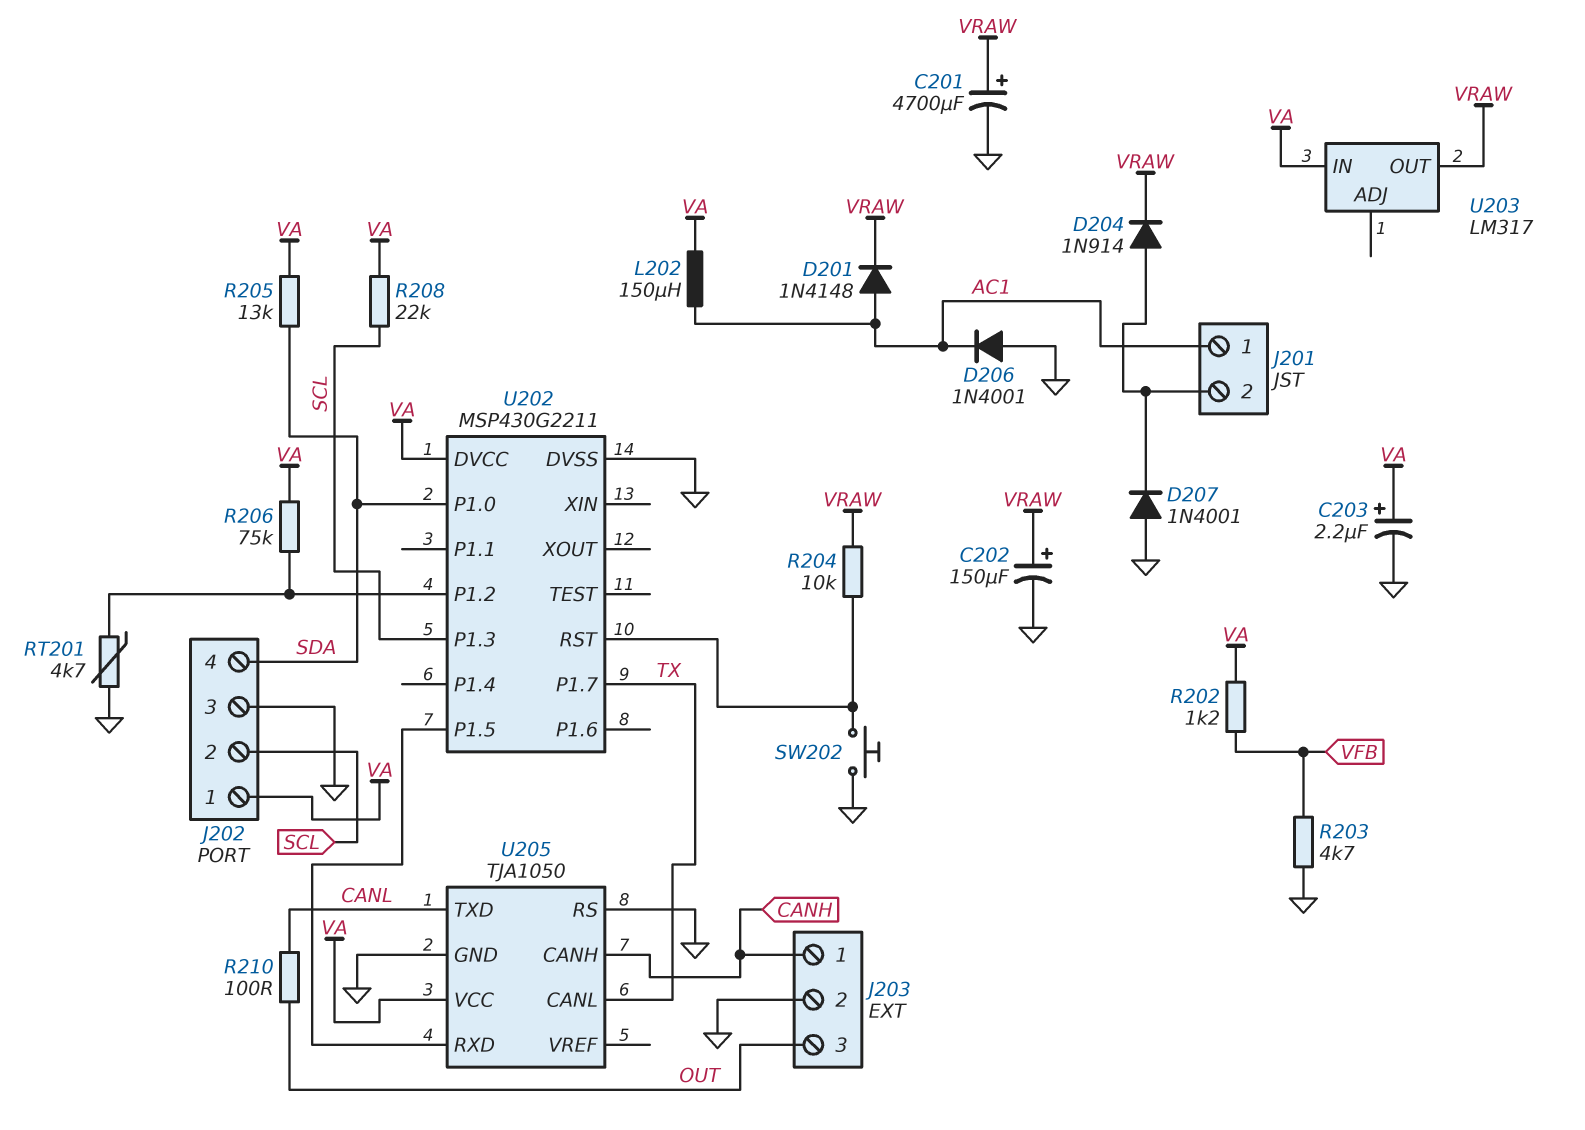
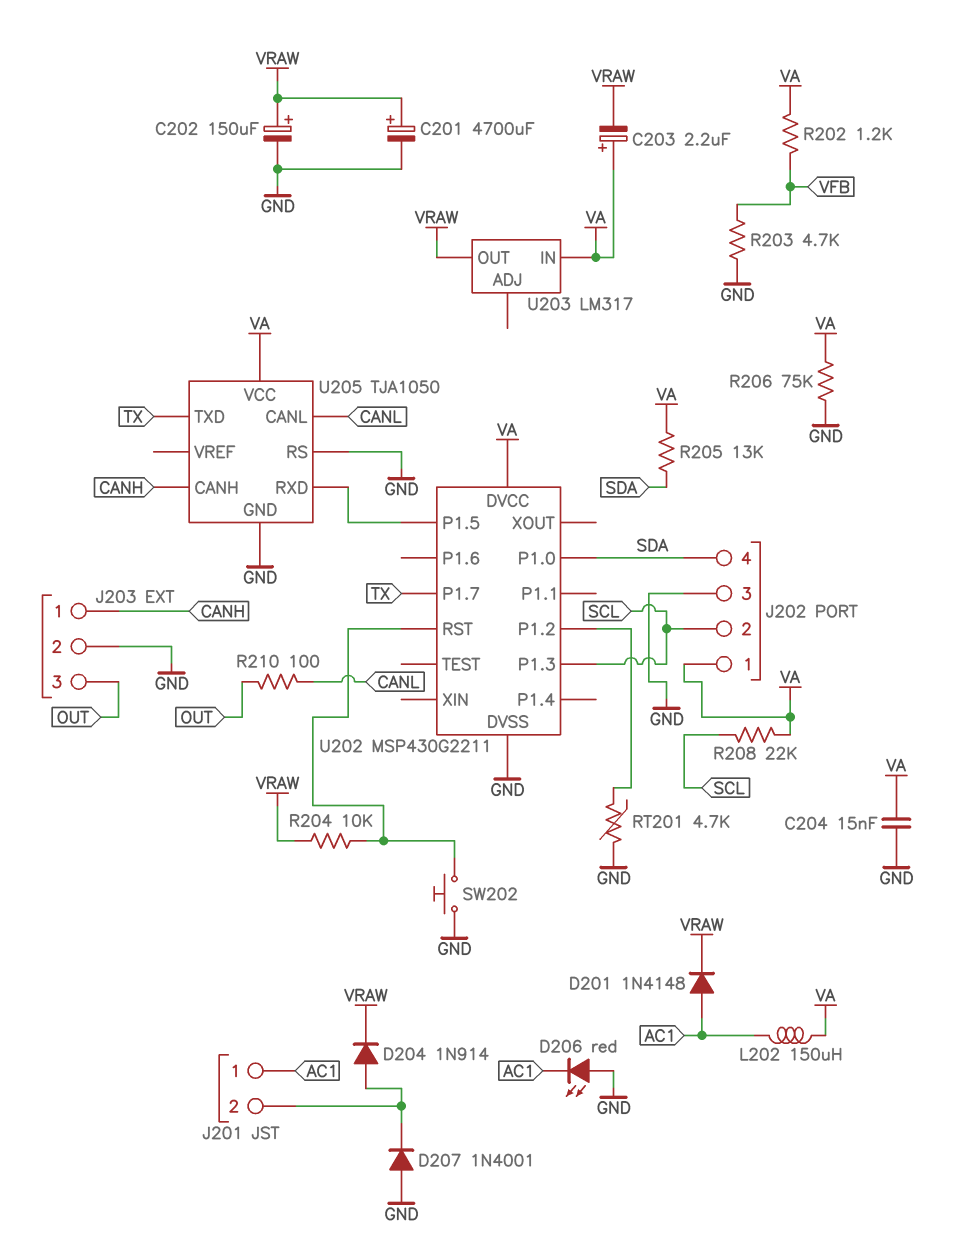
C203: 2.2uF (plus VA, minus GND) -> 2.2uF (plus VA, minus VRAW)
C204: none -> 15nF (GND, VA)
D206: diode 1N4001 (A GND, K AC1) -> LED red (A GND, K AC1)
R206: 75k (U202/P1.2, VA) -> 75k (GND, VA)
U205 pin CANL: TX -> CANL
U205 pin TXD: CANL -> TX

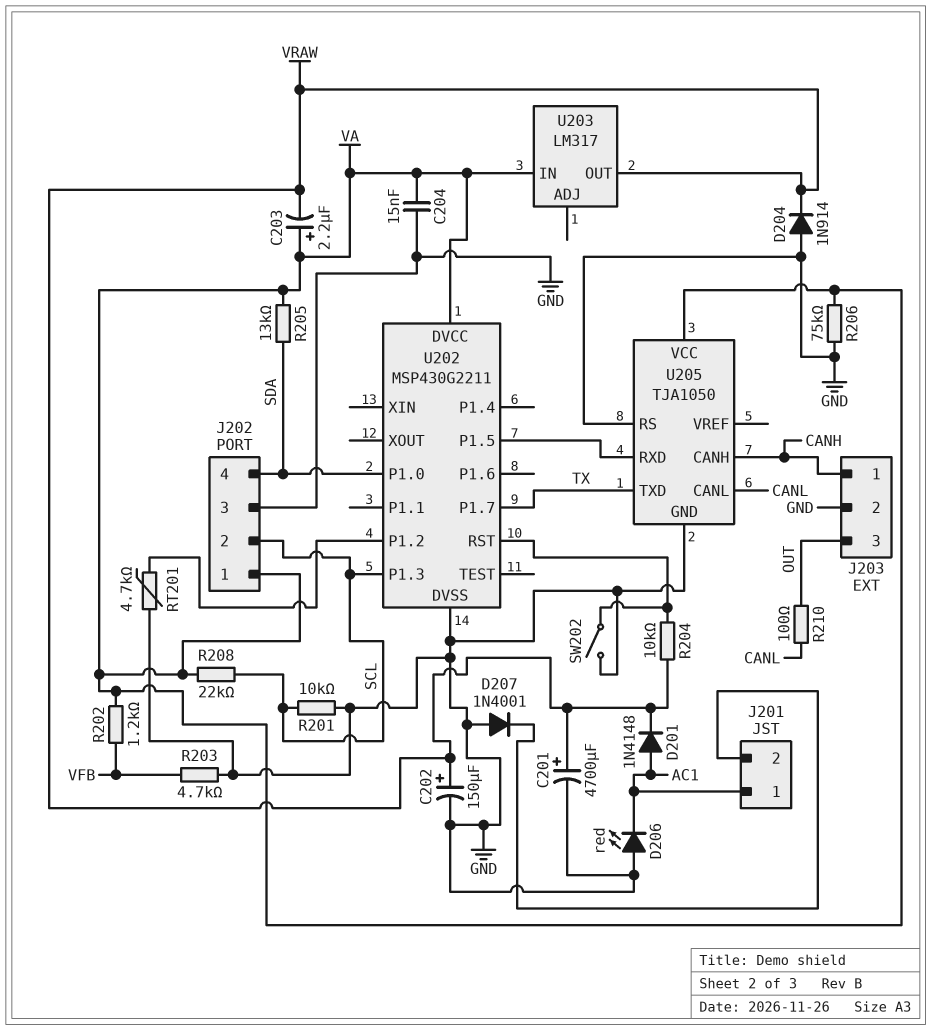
D204: diode 1N914 (A J201/2, K VRAW) -> diode 1N914 (A GND, K VRAW)
L202: 150uH (AC1, VA) -> none
R201: none -> 10k (GND, SCL)
SW202: button (GND, U202/RST) -> switch (GND, U202/RST)

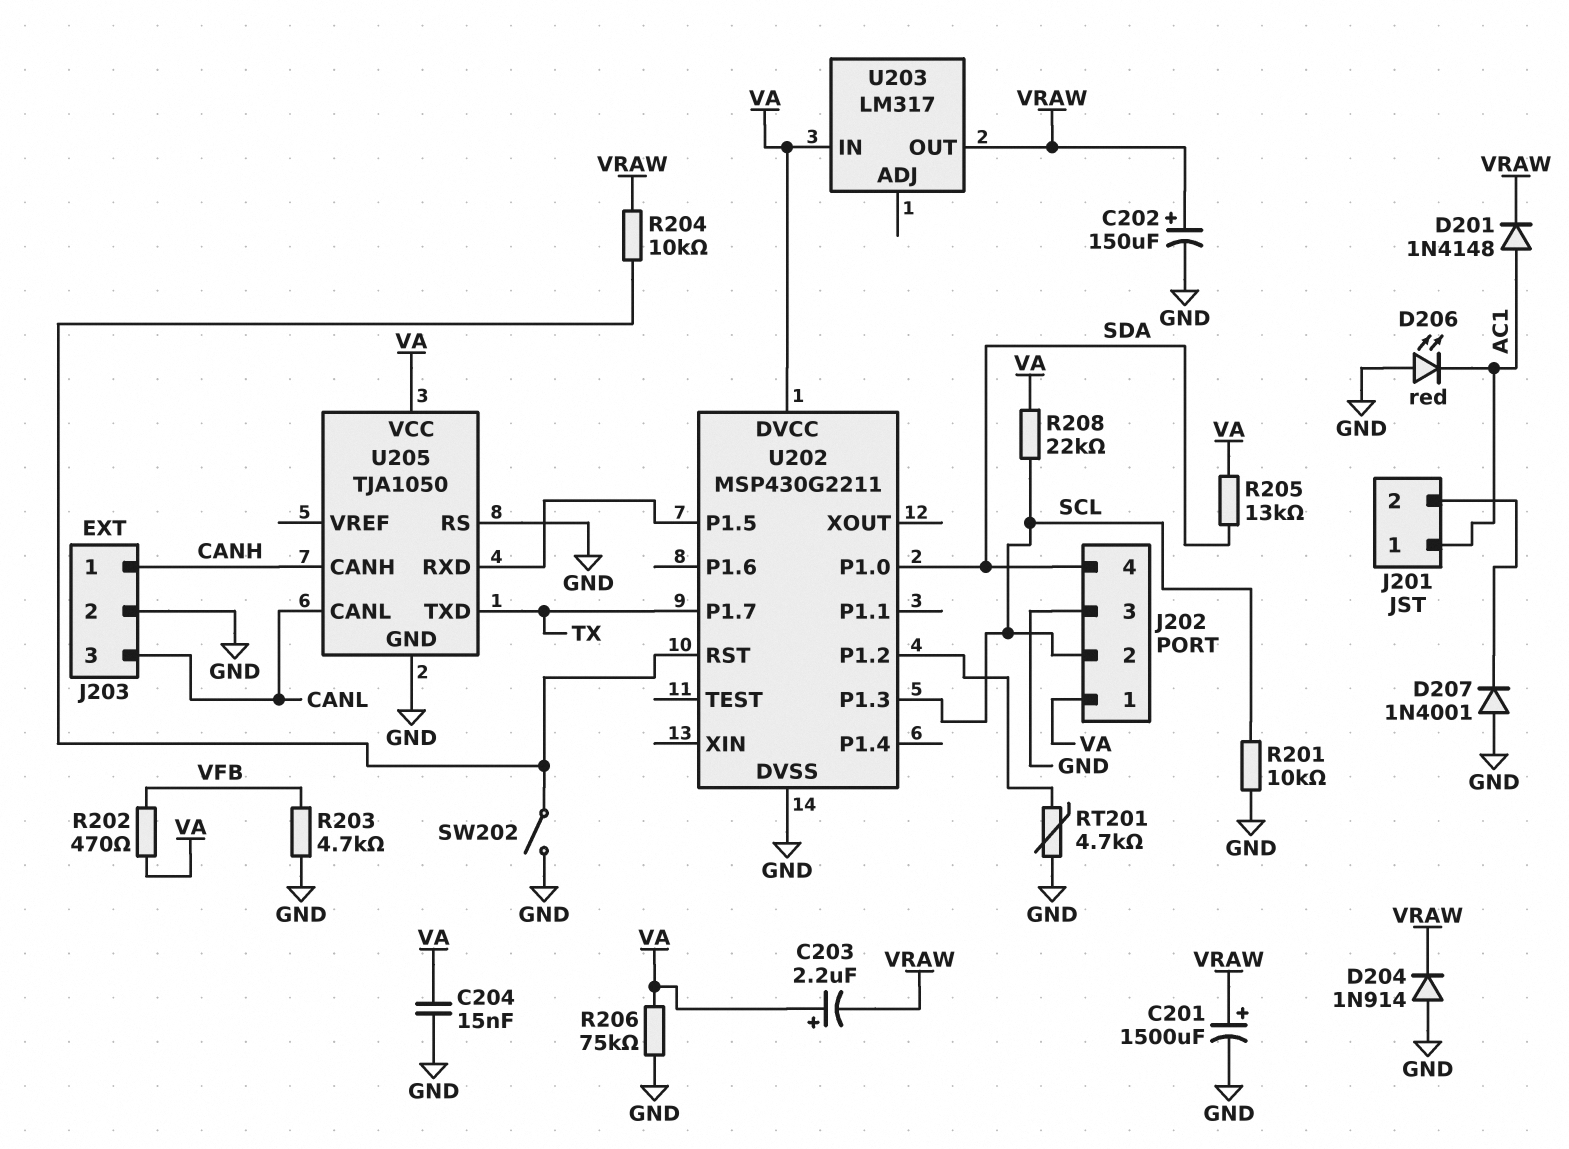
C201: 4700uF (plus VRAW, minus GND) -> 1500uF (plus VRAW, minus GND)
J203 pin 3: OUT -> CANL
R202: 1.2k (VA, VFB) -> 470 (VA, VFB)
R210: 100 (CANL, OUT) -> none

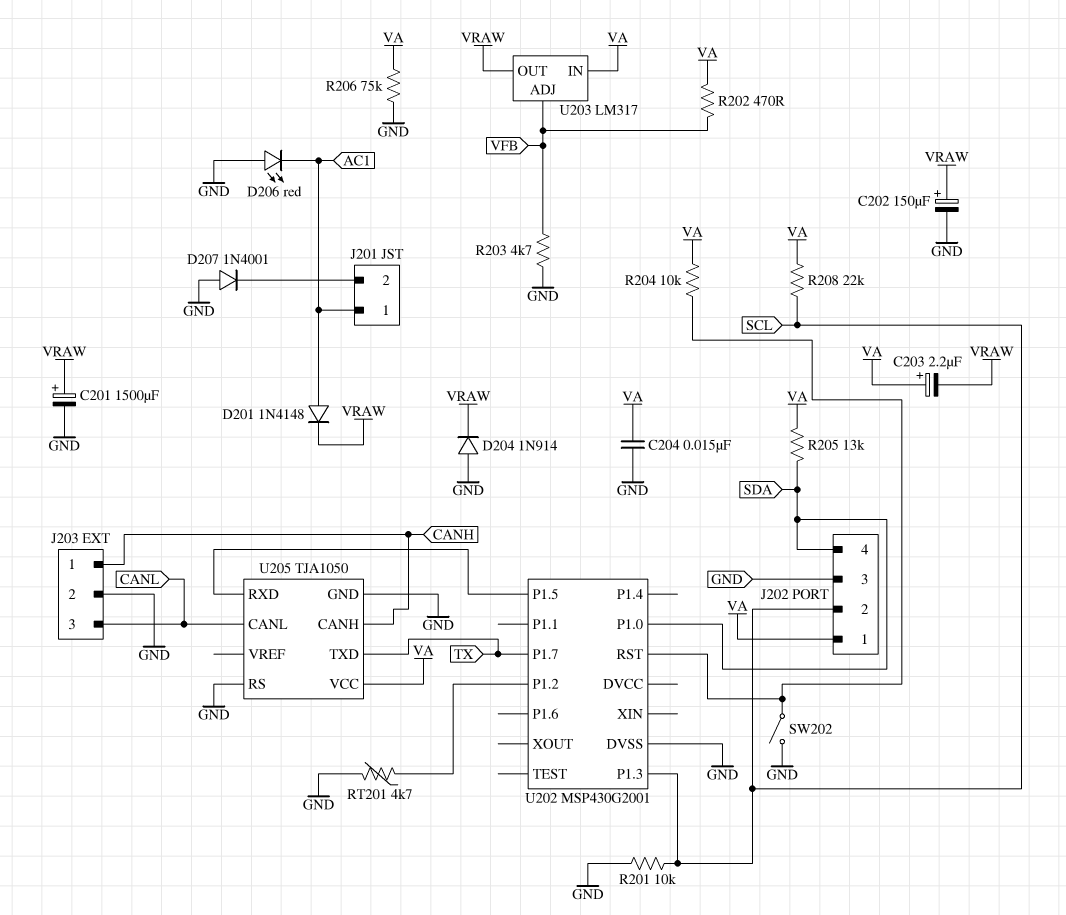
R204: 10k (U202/RST, VRAW) -> 10k (U202/RST, VA)
U202: MSP430G2211 -> MSP430G2001
U202 pin DVCC: VA -> none
U203 pin ADJ: none -> VFB

